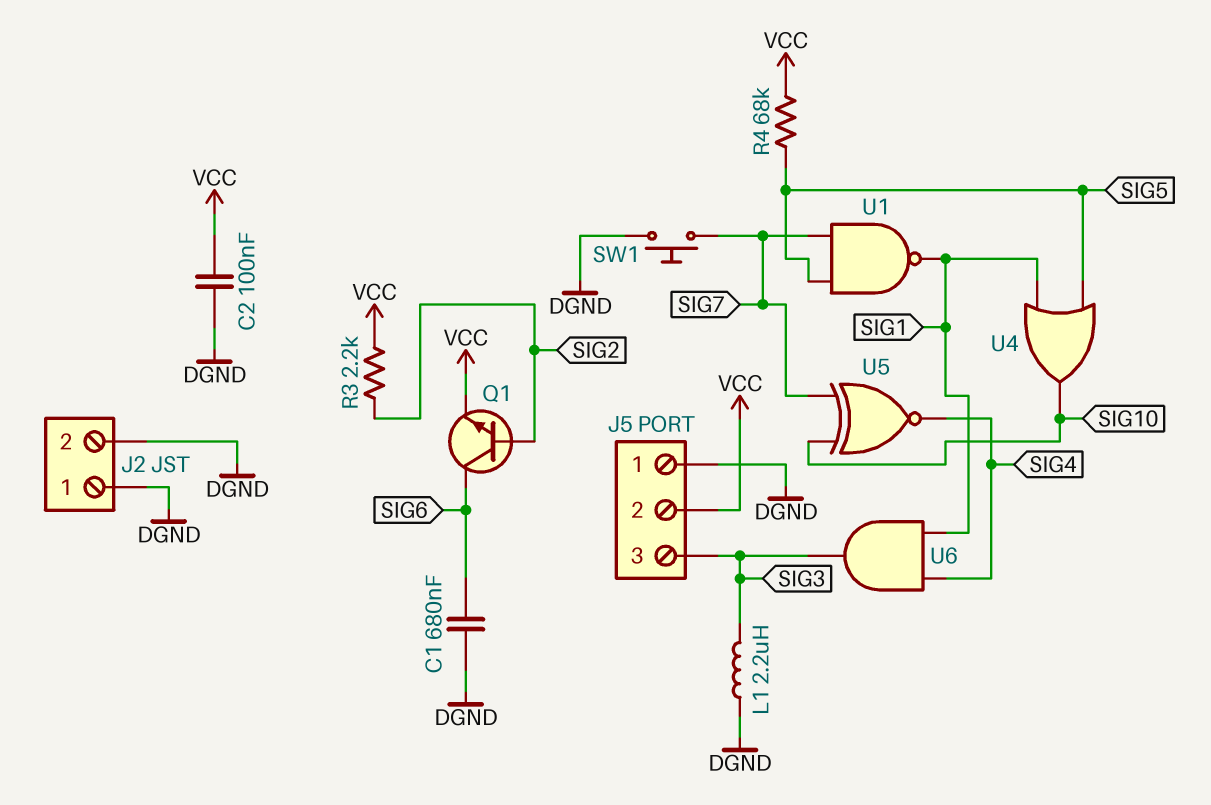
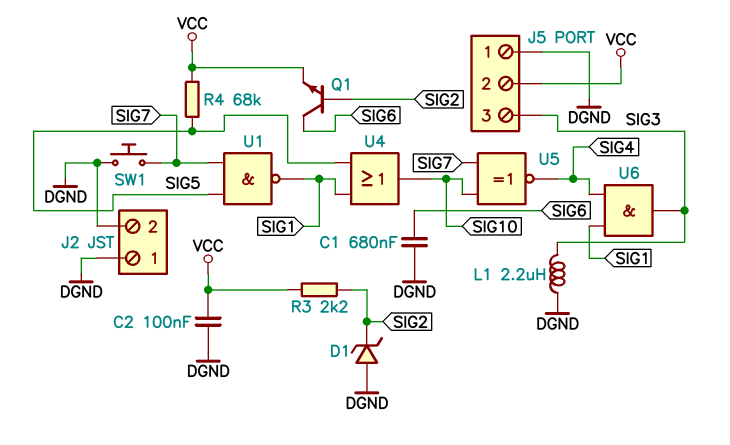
D1: none -> zener (A DGND, K SIG2)

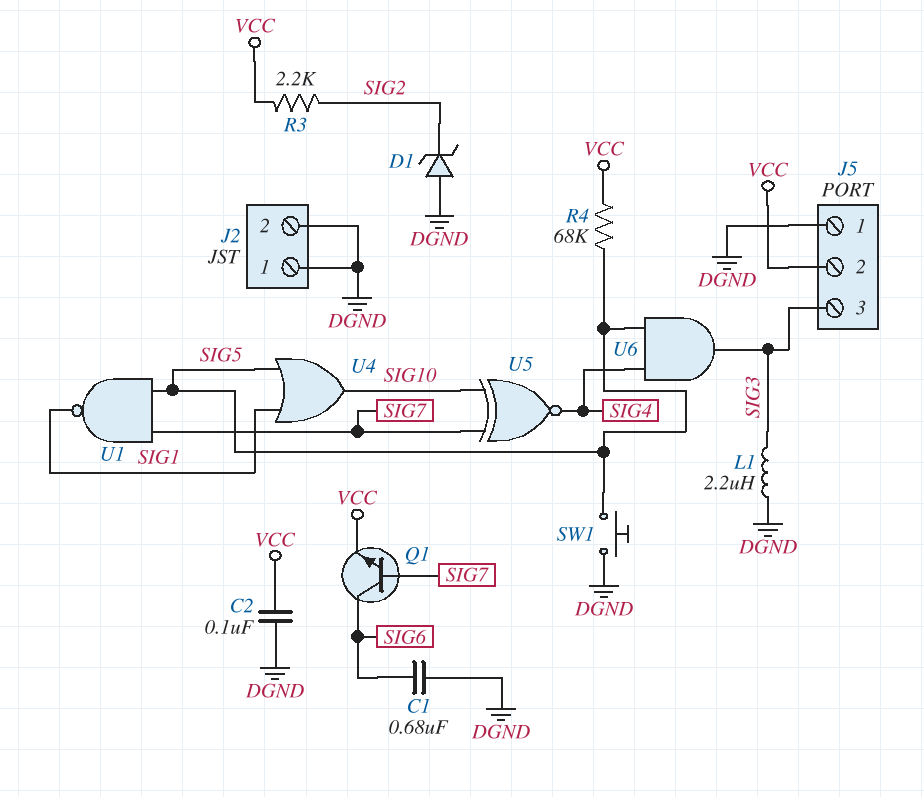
Q1: NPN (B SIG2, C SIG6, E VCC) -> NPN (B SIG7, C SIG6, E VCC)
SW1: button (DGND, SIG7) -> button (DGND, SIG5)
U6: AND (in SIG1, in SIG4, out SIG3) -> AND (in SIG4, in SIG5, out SIG3)

